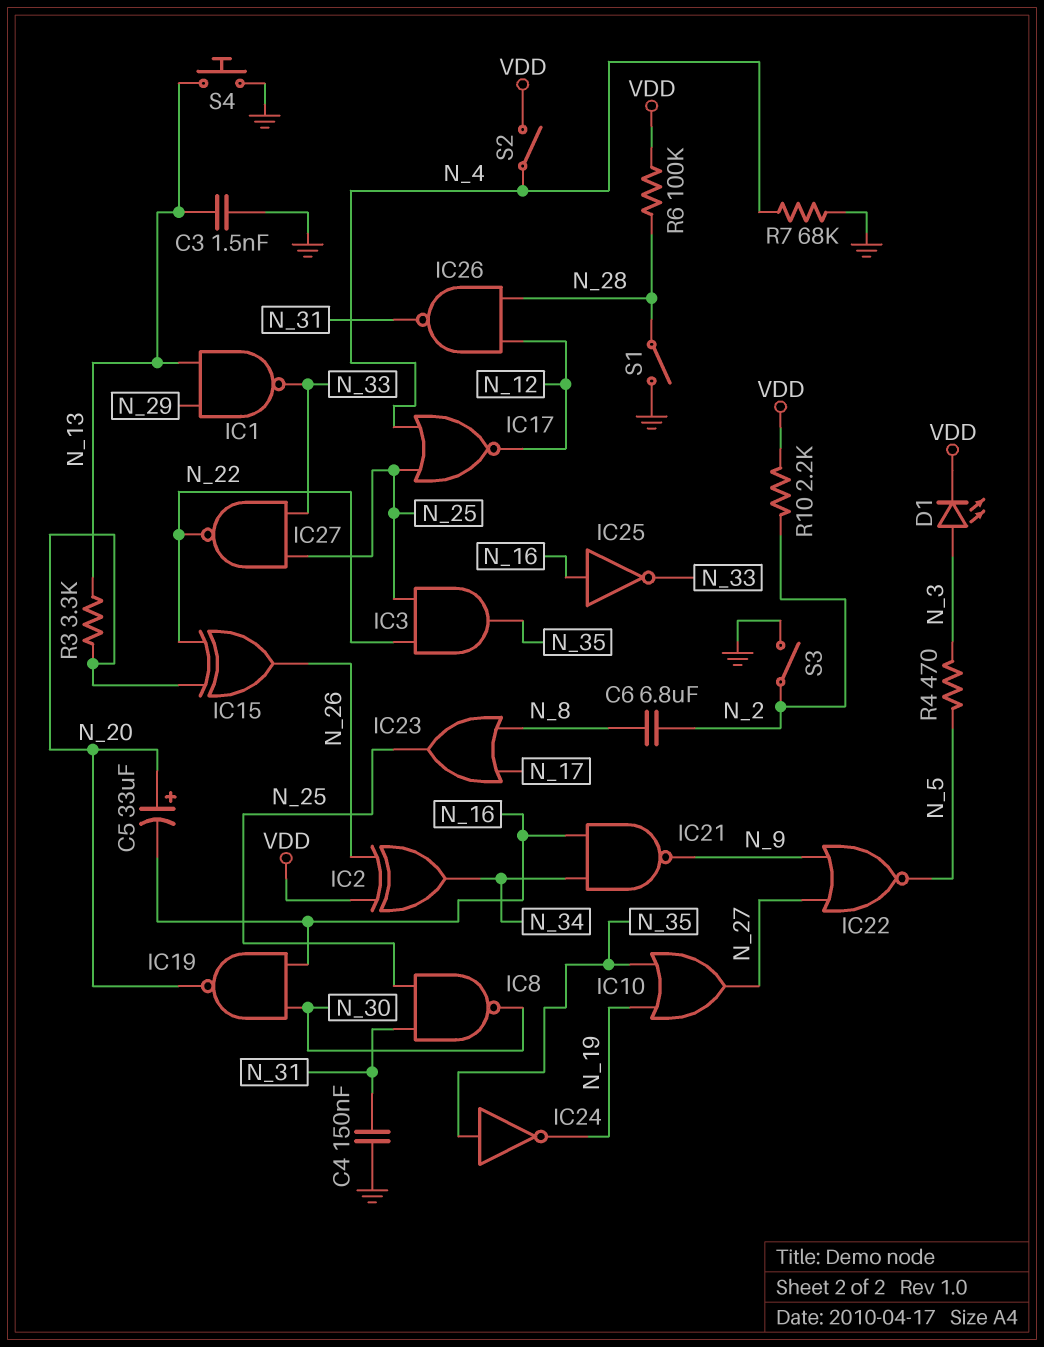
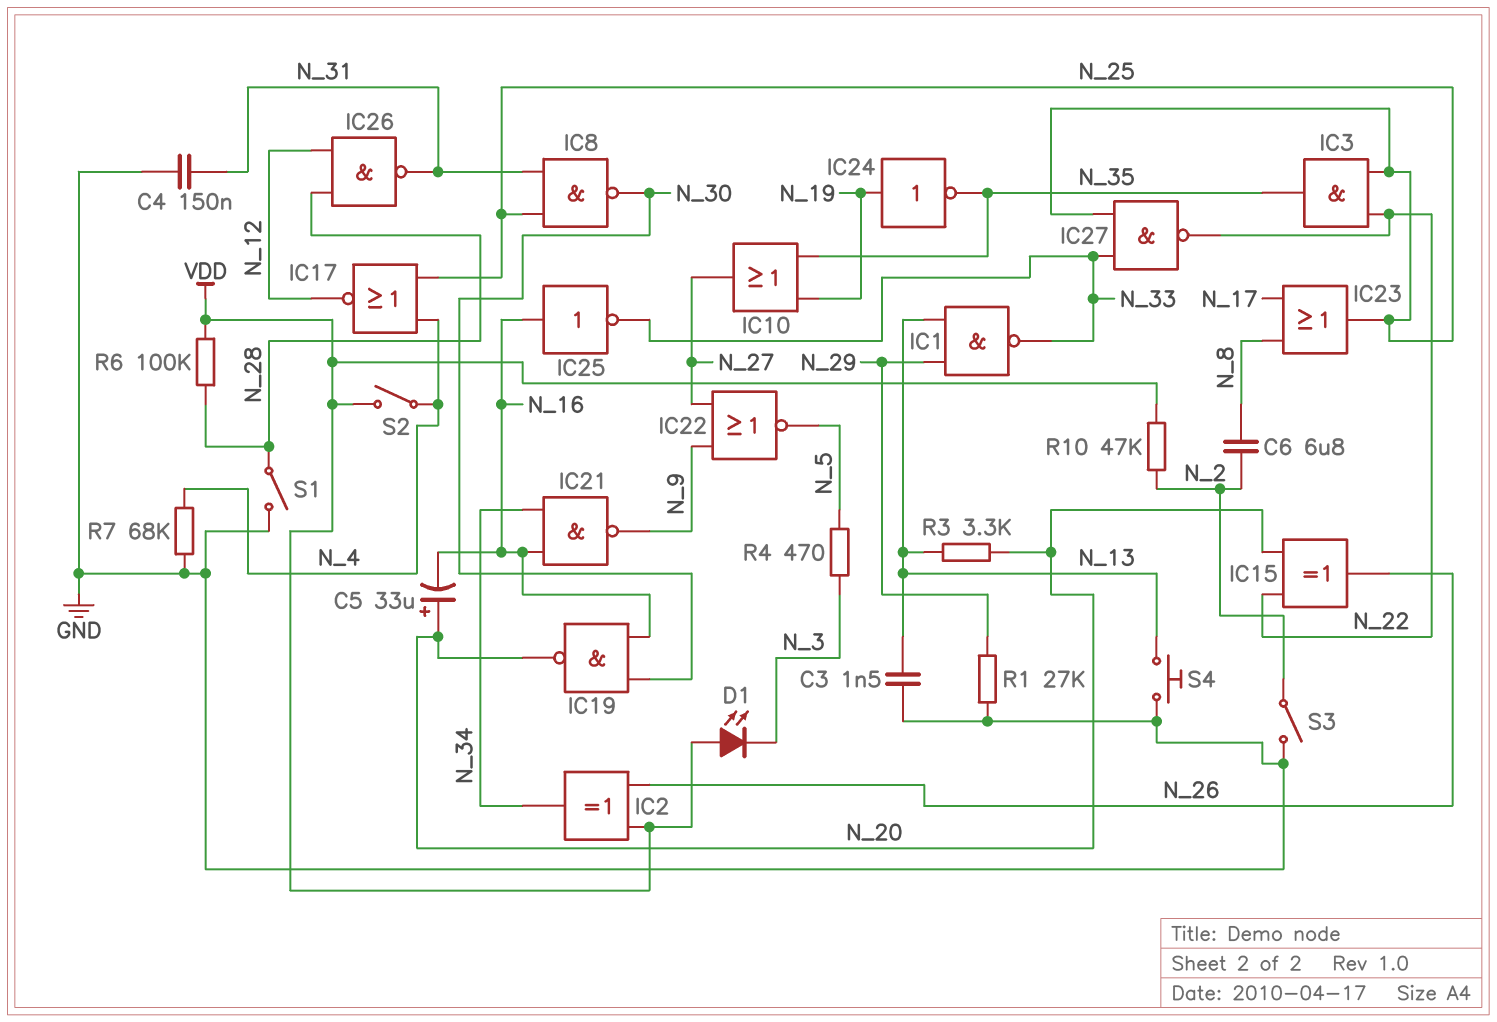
D1: LED (A N_3, K VDD) -> LED (A VDD, K N_3)
IC24: NOT (in N_35, out N_19) -> NOT (in N_19, out N_35)
R1: none -> 27k (GND, N_29)
R10: 2.2k (N_2, VDD) -> 47k (N_2, VDD)

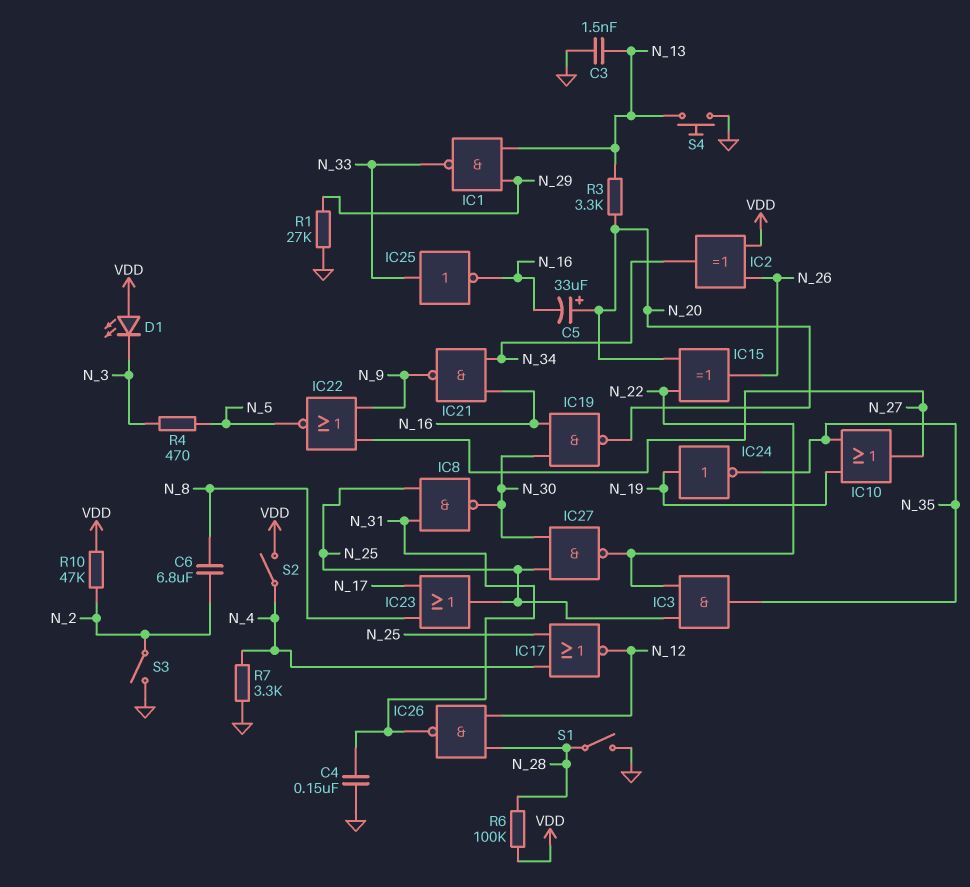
IC25: NOT (in N_16, out N_33) -> NOT (in N_33, out N_16)
IC27: NAND (in N_25, in N_33, out N_22) -> NAND (in N_25, in N_30, out N_22)
R7: 68k (GND, N_4) -> 3.3k (GND, N_4)

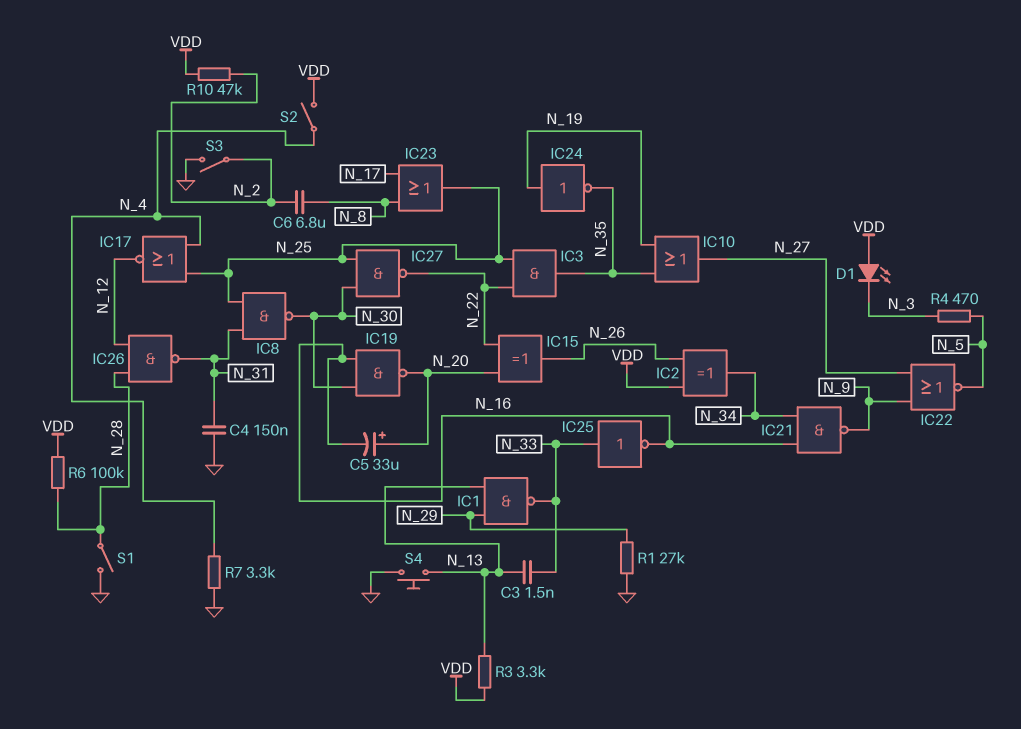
C3: 1.5nF (GND, N_13) -> 1.5nF (N_13, N_33)
R3: 3.3k (N_13, N_20) -> 3.3k (N_13, VDD)

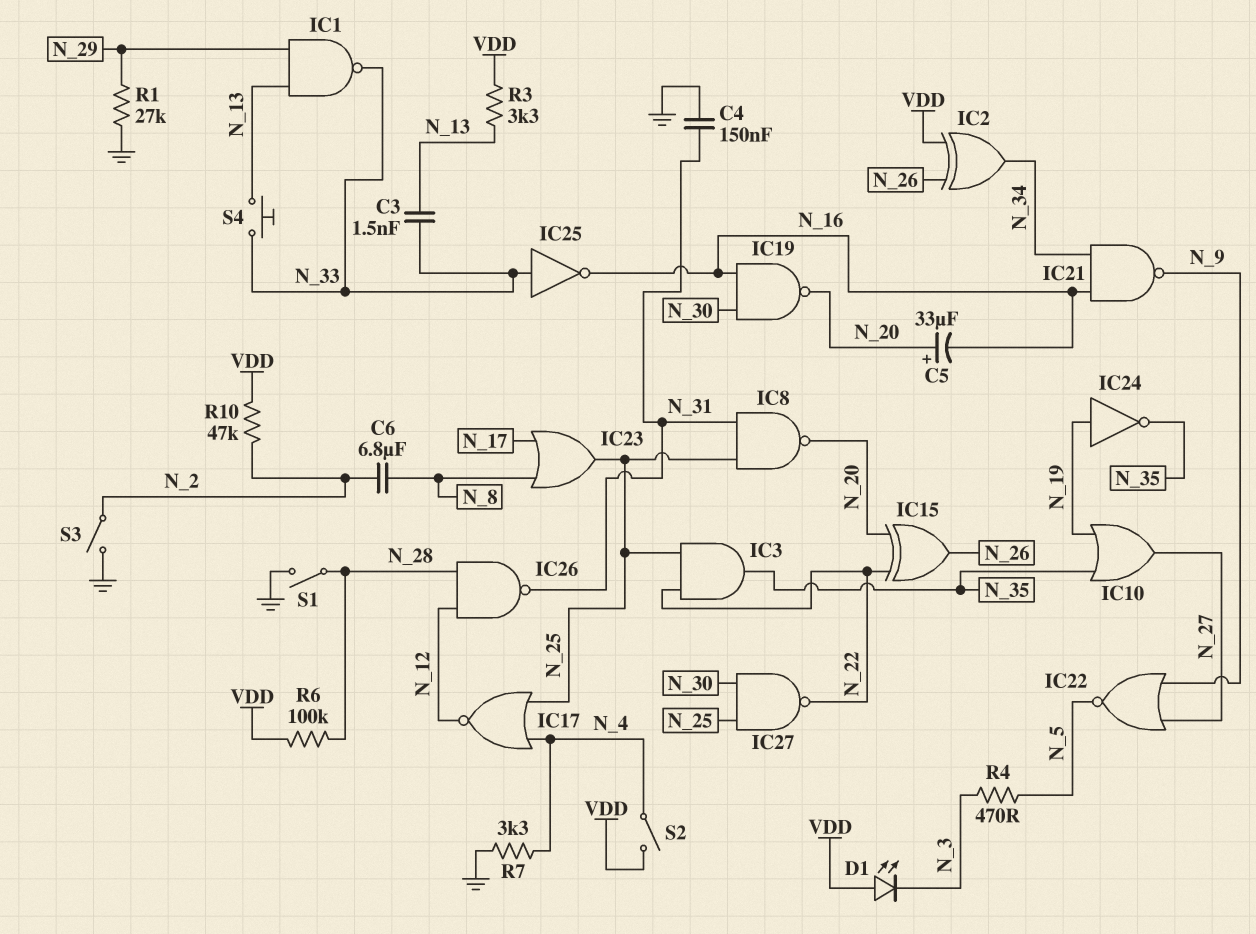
IC8: NAND (in N_25, in N_31, out N_30) -> NAND (in N_25, in N_31, out N_20)
S4: button (GND, N_13) -> button (N_13, N_33)

